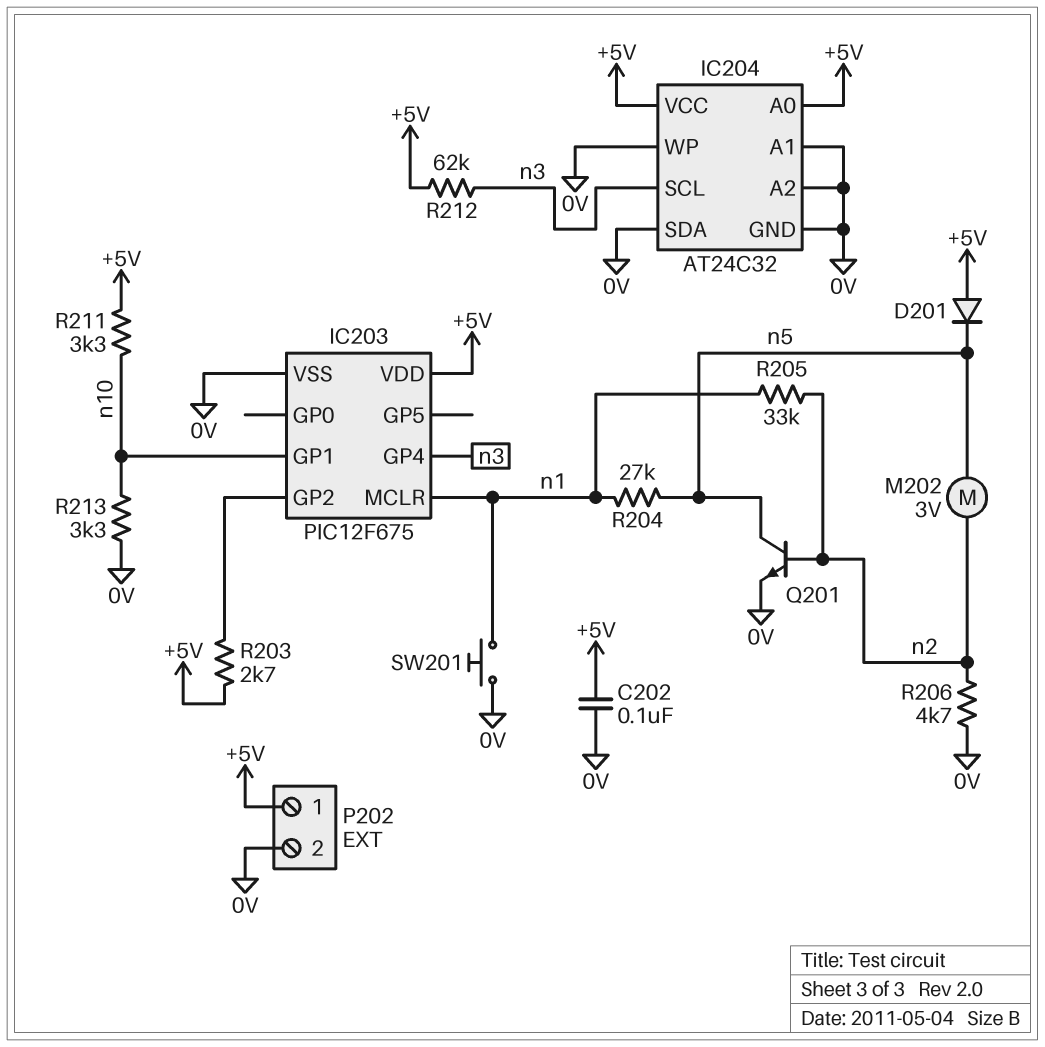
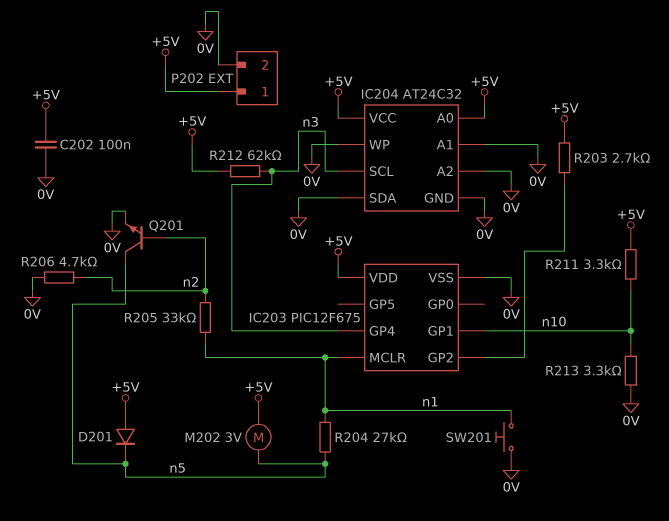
M202: motor 3V (n2, n5) -> motor 3V (+5V, n5)

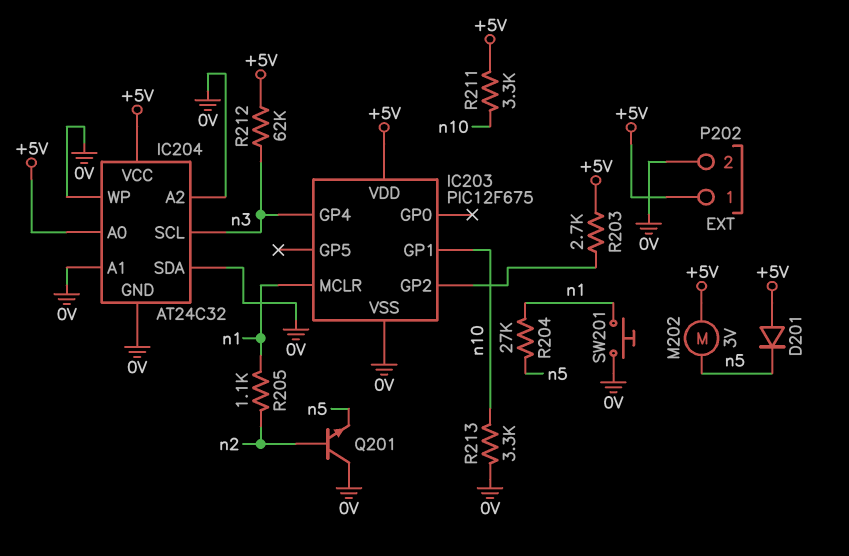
C202: 100nF (+5V, 0V) -> none
Q201: NPN (B n2, C n5, E 0V) -> NPN (B n2, C 0V, E n5)
R205: 33k (n1, n2) -> 1.1k (n1, n2)
R206: 4.7k (0V, n2) -> none

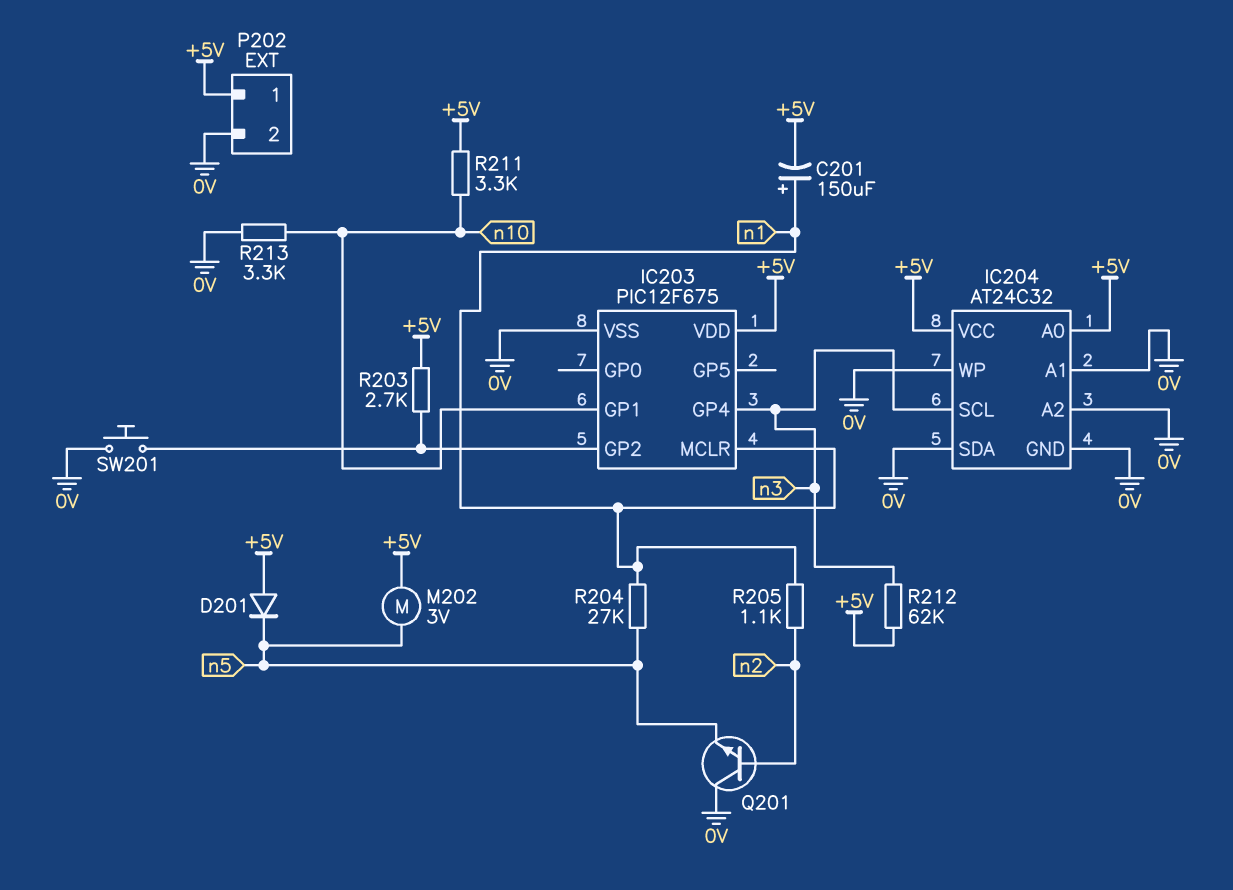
C201: none -> 150uF (plus n1, minus +5V)
SW201: button (0V, n1) -> button (0V, IC203/GP2)

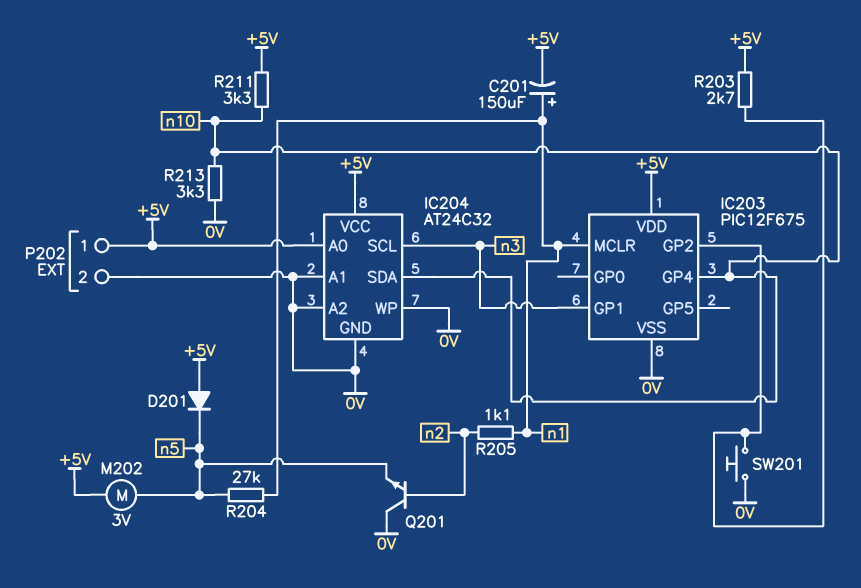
IC203 pin GP1: n10 -> n3
IC203 pin GP4: n3 -> n10
IC204 pin SDA: 0V -> n10
R212: 62k (+5V, n3) -> none

